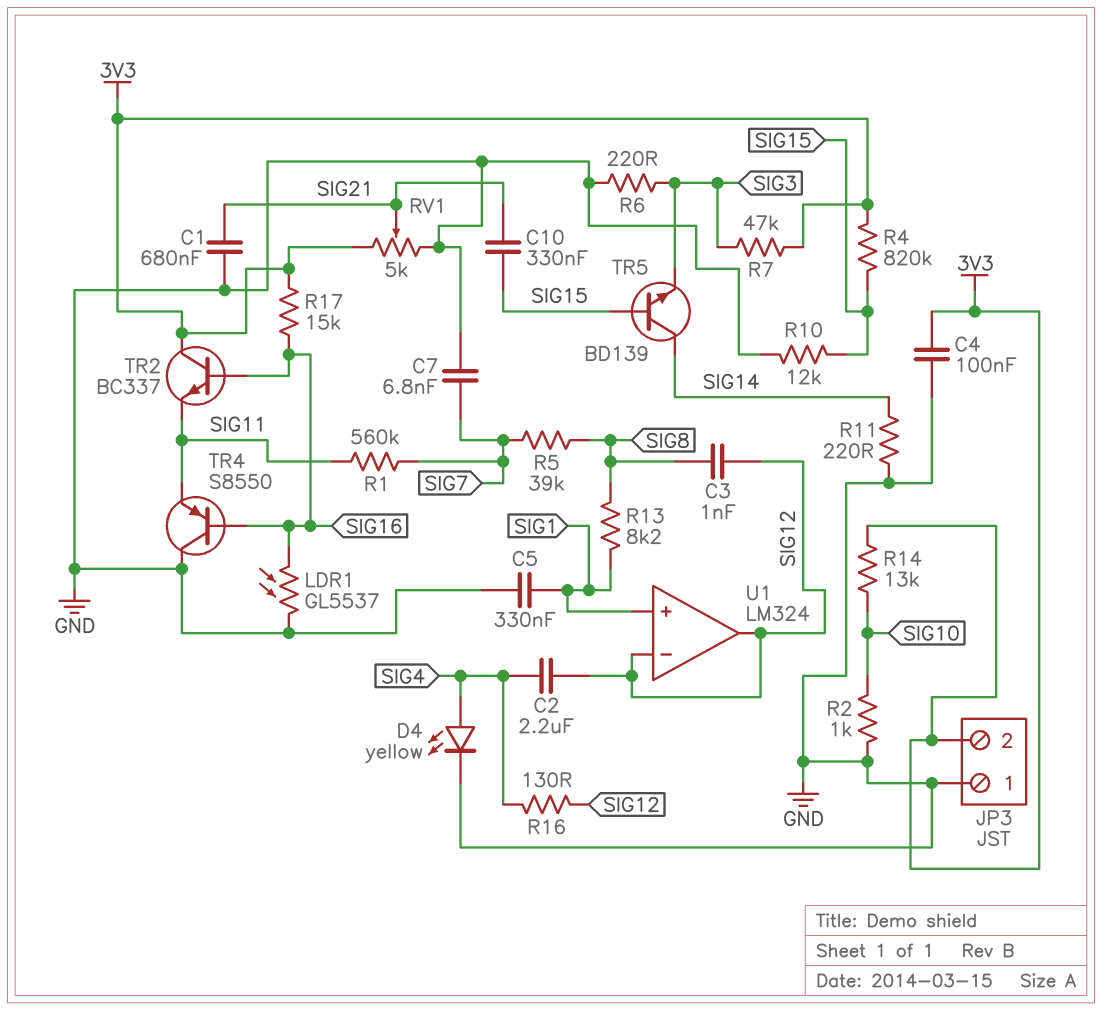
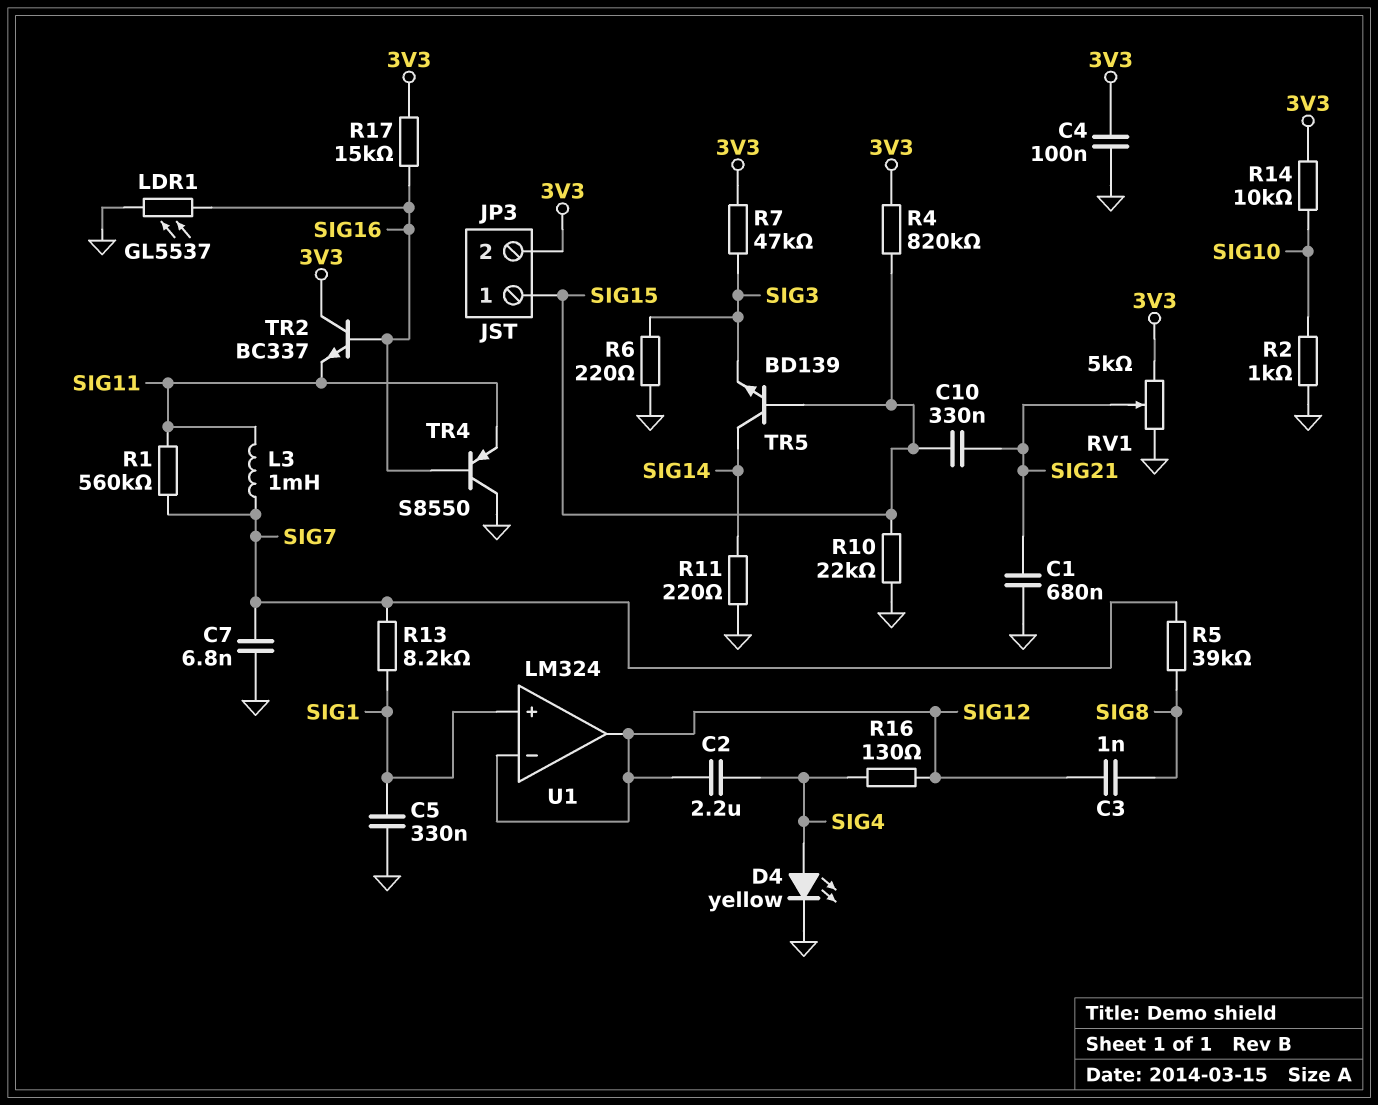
JP3 pin 1: GND -> SIG15
L3: none -> 1mH (SIG7, SIG11)
R10: 12k (GND, SIG15) -> 22k (GND, SIG15)
R13: 8.2k (SIG1, SIG8) -> 8.2k (SIG1, SIG7)
R14: 13k (3V3, SIG10) -> 10k (3V3, SIG10)

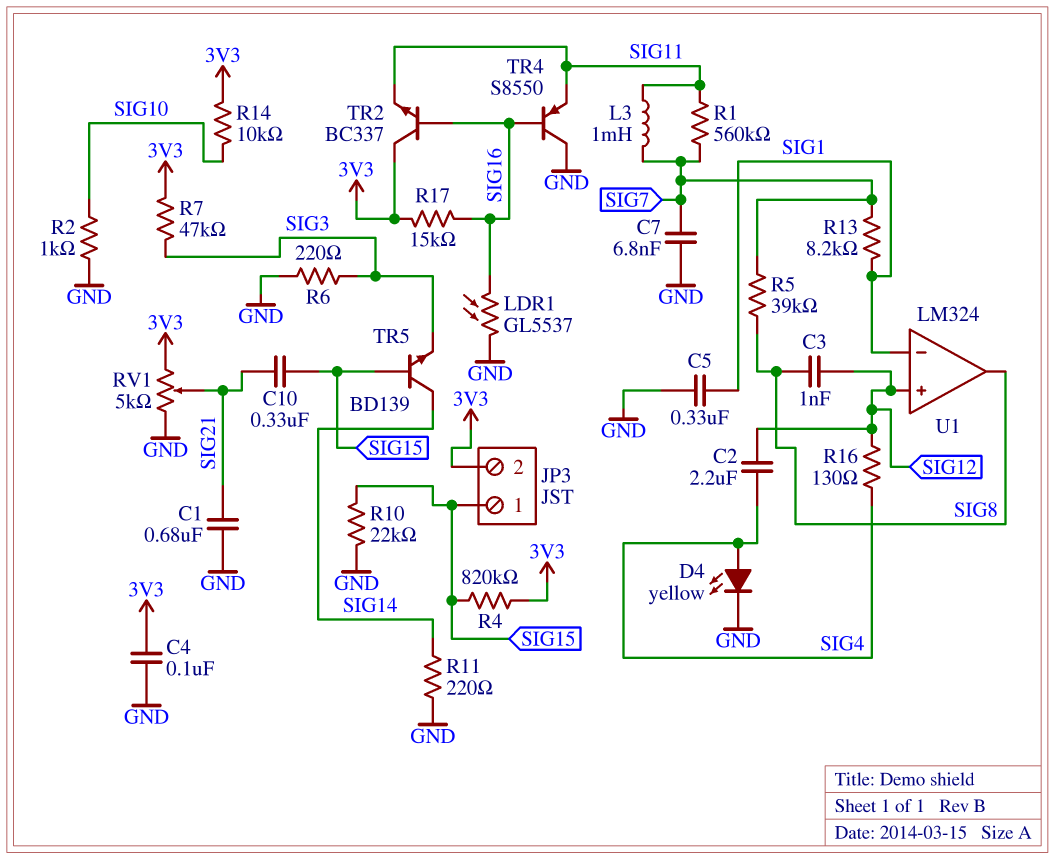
U1 pin in+: SIG1 -> SIG12
U1 pin in-: SIG12 -> SIG1
U1 pin out: SIG12 -> SIG8

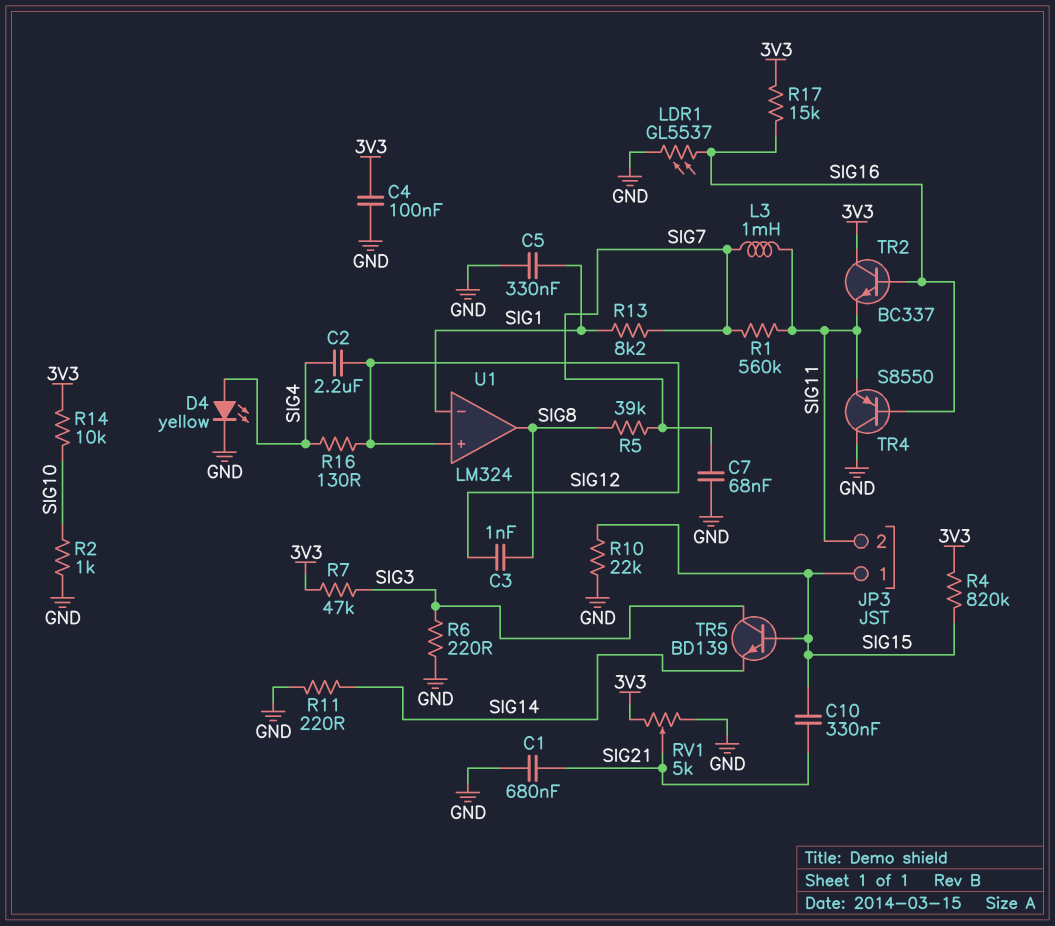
C7: 6.8nF (GND, SIG7) -> 68nF (GND, SIG7)
JP3 pin 2: 3V3 -> SIG11
TR5: NPN BD139 (B SIG15, C SIG14, E SIG3) -> NPN BD139 (B SIG15, C SIG3, E SIG14)

